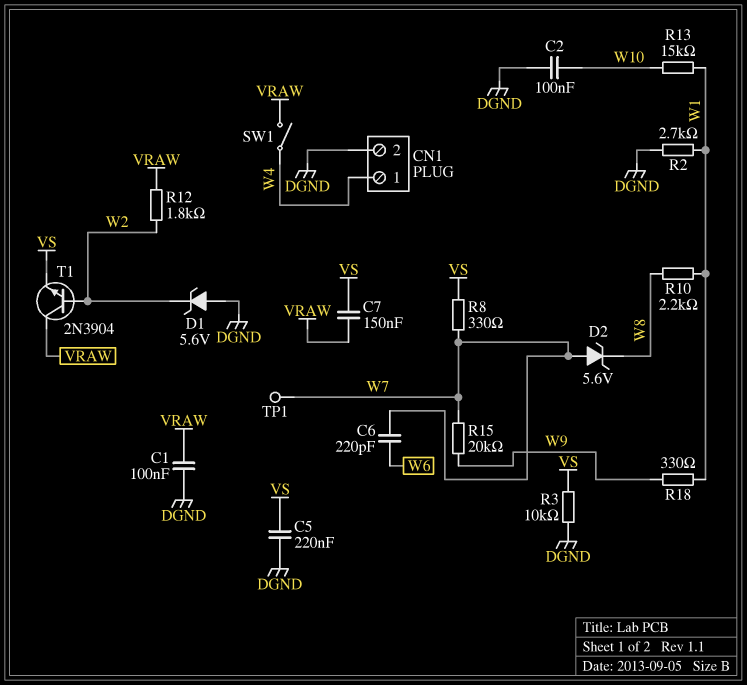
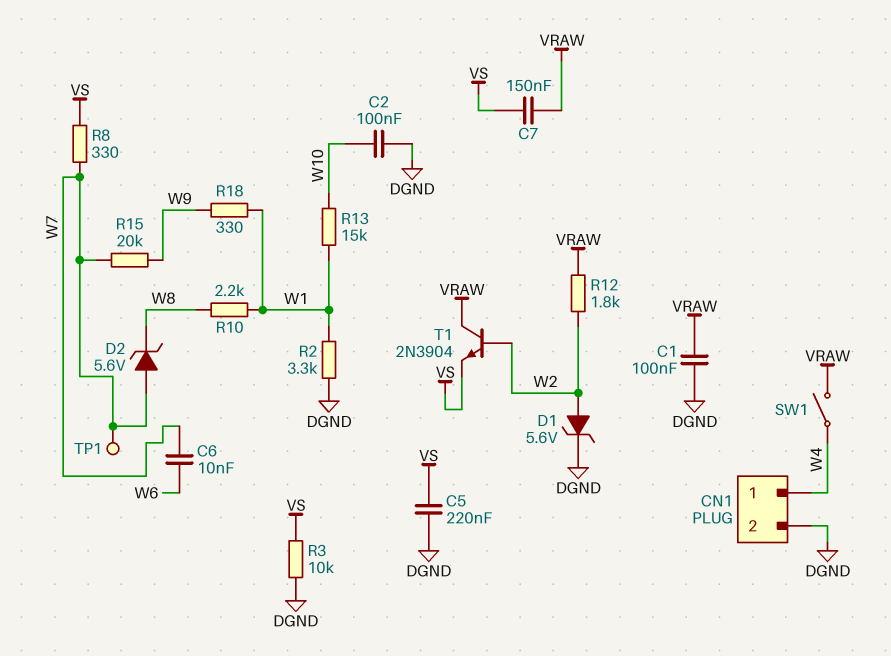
C6: 220pF (W6, W7) -> 10nF (W6, W7)
D1: zener 5.6V (A DGND, K W2) -> zener 5.6V (A W2, K DGND)
R2: 2.7k (DGND, W1) -> 3.3k (DGND, W1)

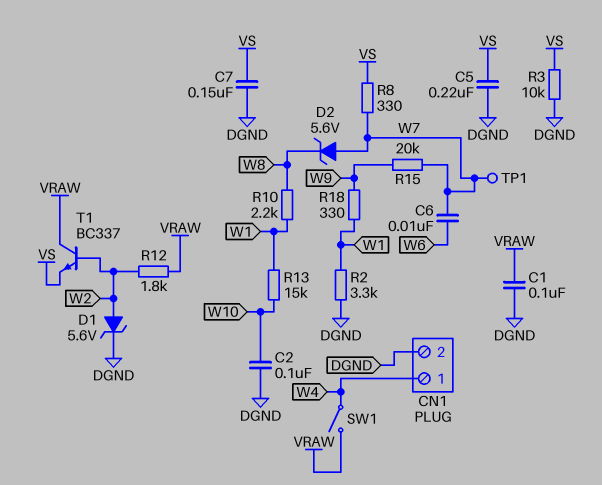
C7: 150nF (VRAW, VS) -> 150nF (DGND, VS)
T1: NPN 2N3904 (B W2, C VRAW, E VS) -> NPN BC337 (B W2, C VRAW, E VS)

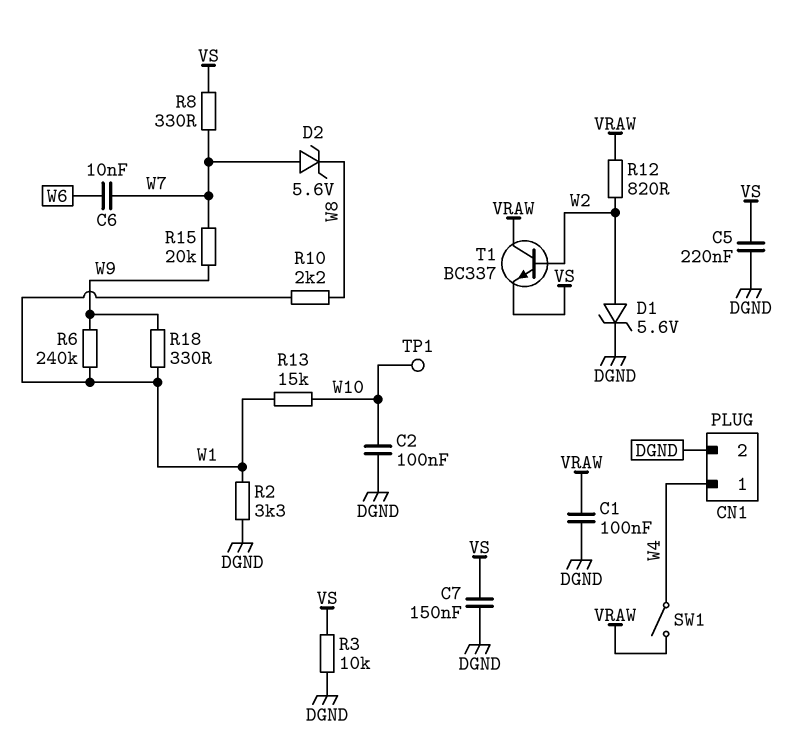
R6: none -> 240k (W1, W9)
R12: 1.8k (VRAW, W2) -> 820 (VRAW, W2)
TP1: test point (W7) -> test point (W10)

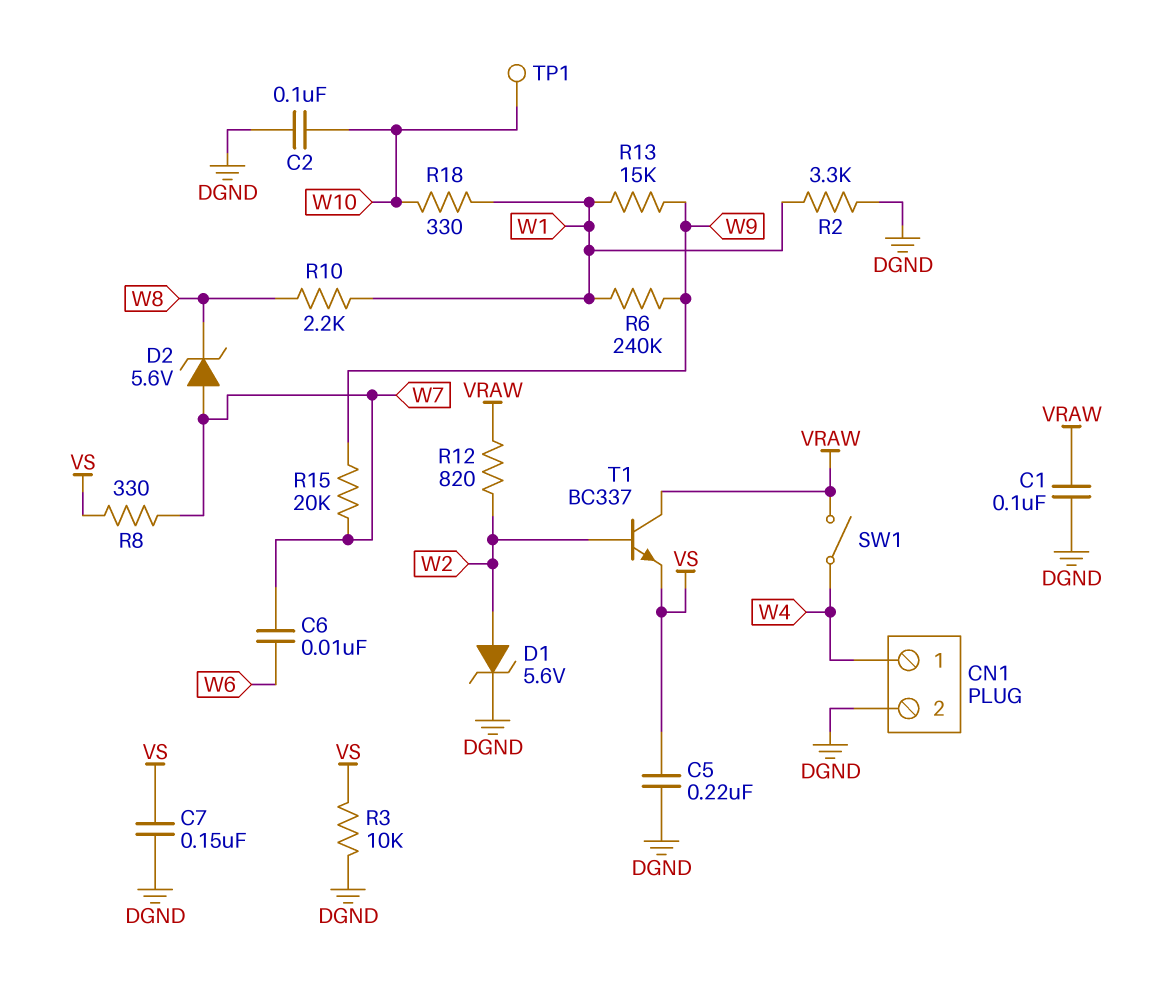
R13: 15k (W1, W10) -> 15k (W1, W9)
R18: 330 (W1, W9) -> 330 (W1, W10)

